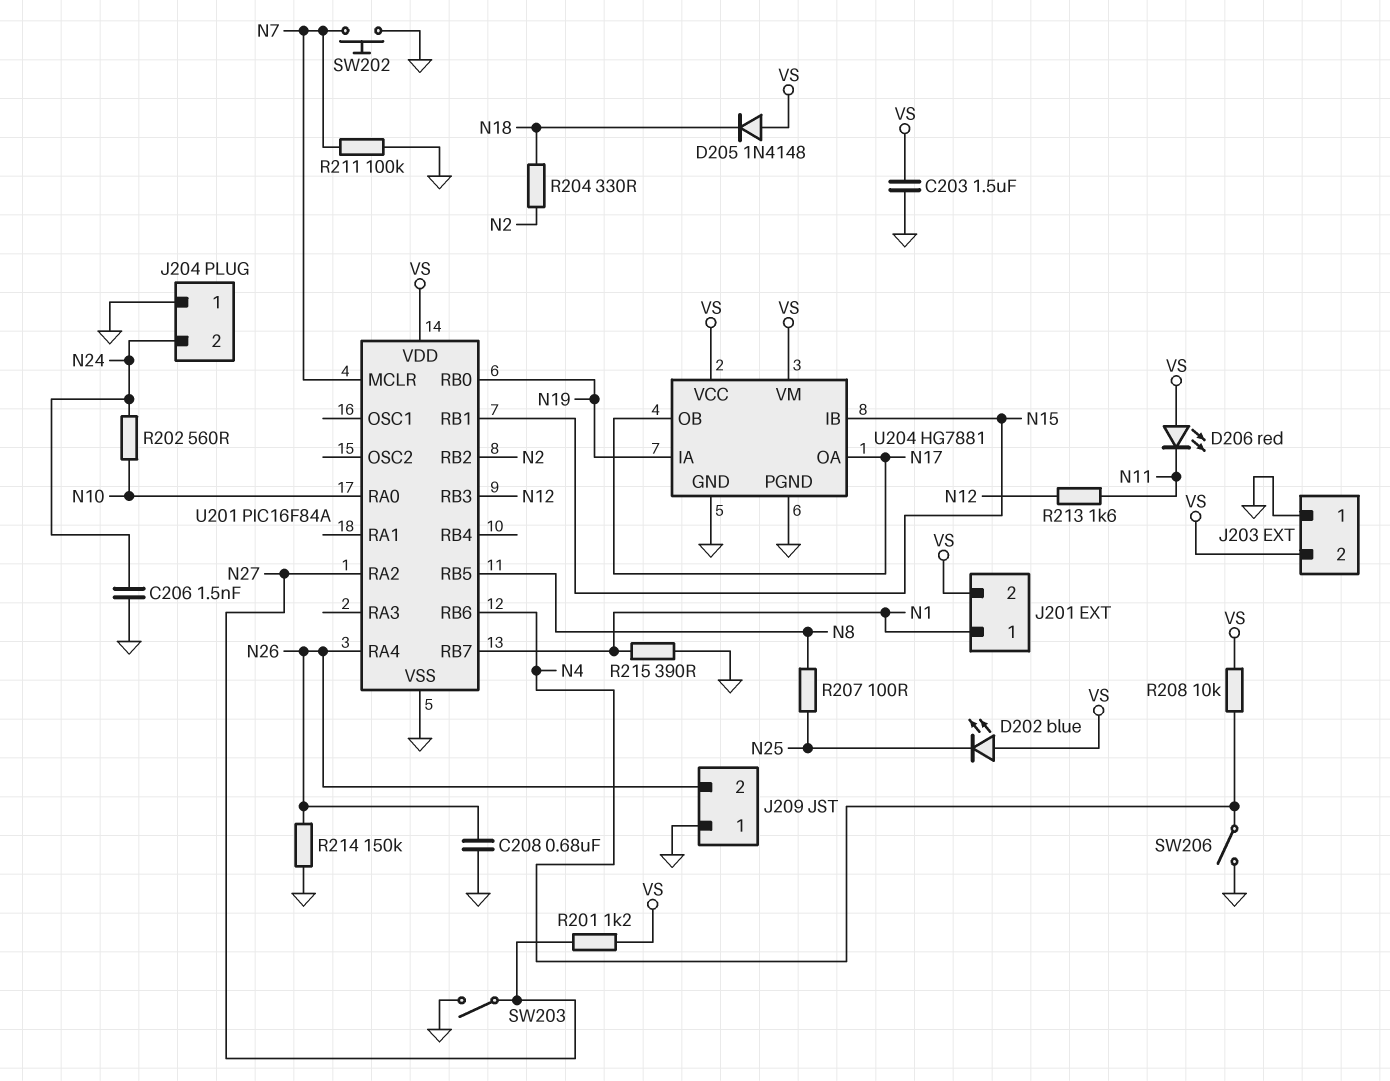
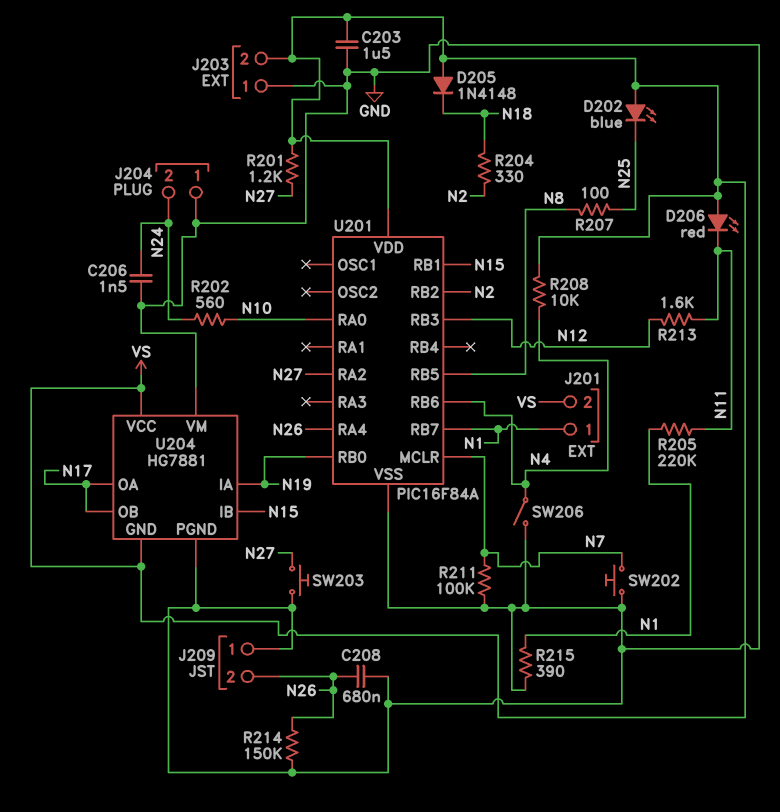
R205: none -> 220k (N1, N11)
SW203: switch (GND, N27) -> button (GND, N27)
U204 pin GND: GND -> VS
U204 pin VM: VS -> GND

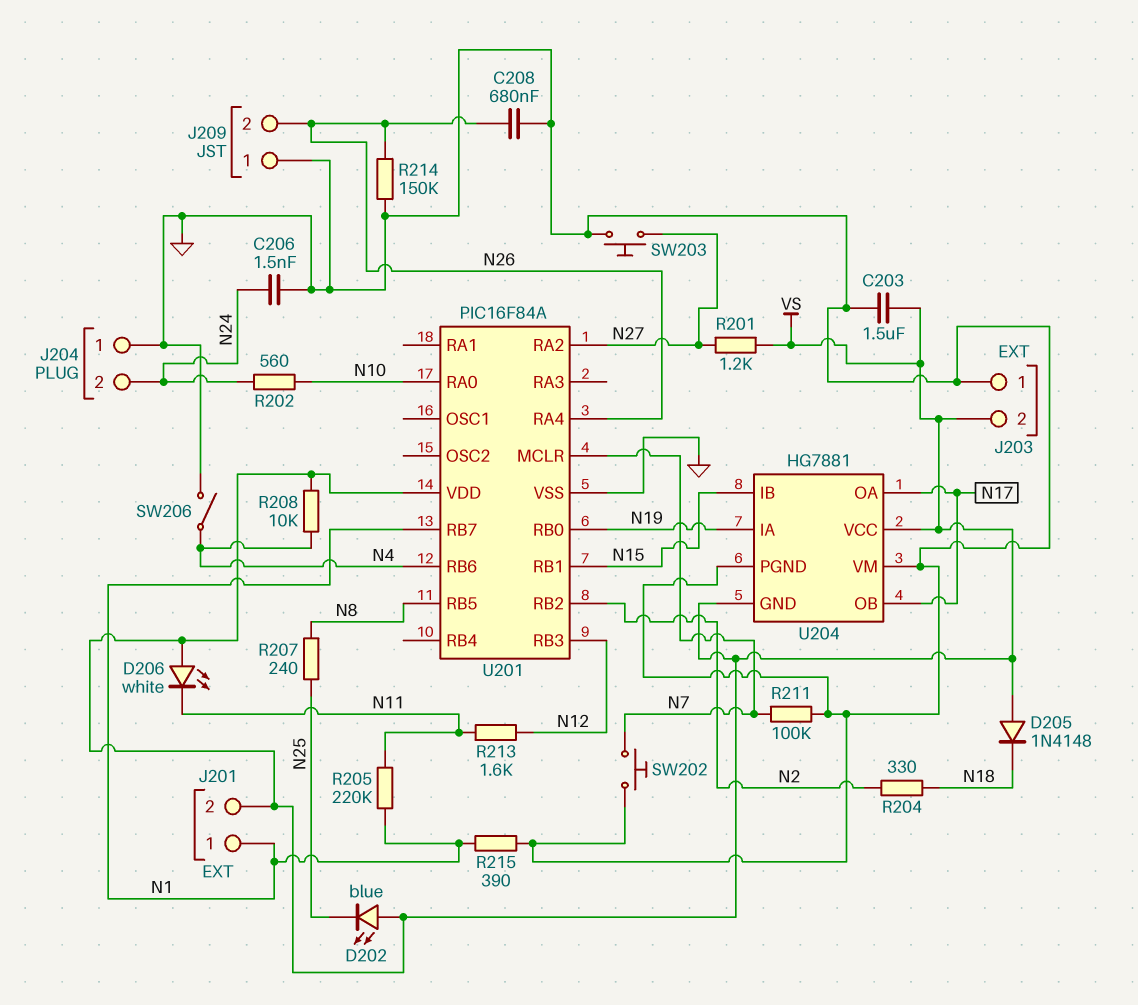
D206: LED red (A VS, K N11) -> LED white (A VS, K N11)
R207: 100 (N8, N25) -> 240 (N8, N25)

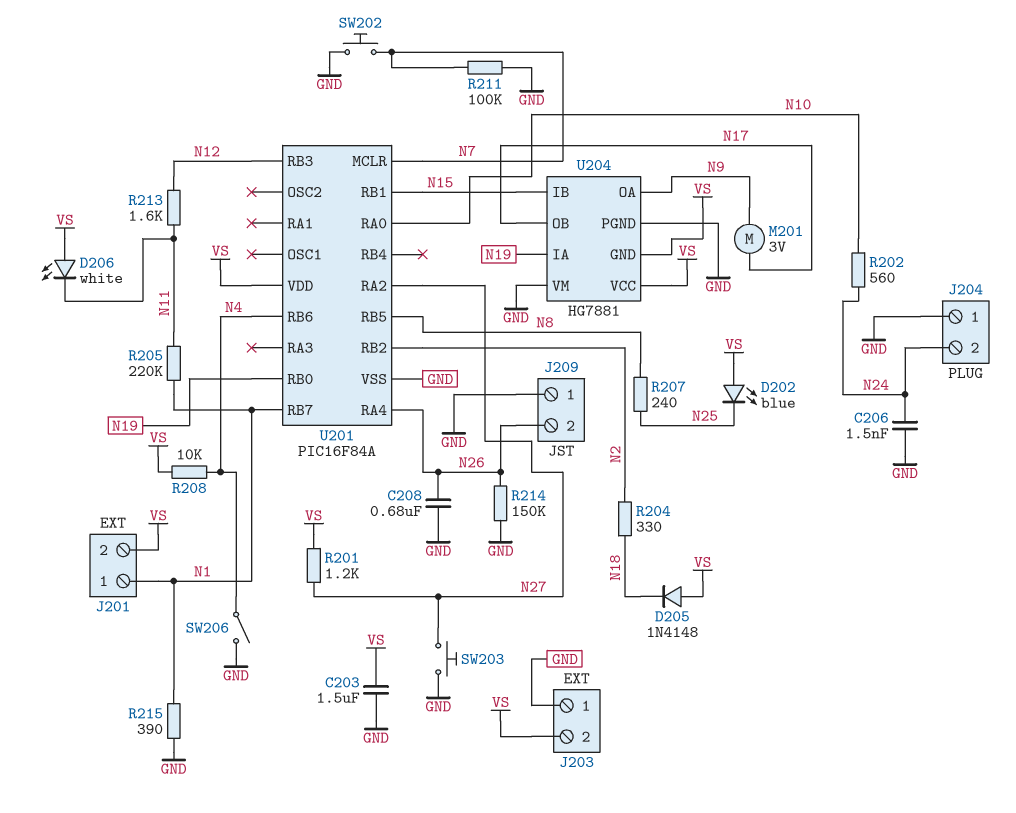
M201: none -> motor 3V (N9, N17)
U204 pin OA: N17 -> N9

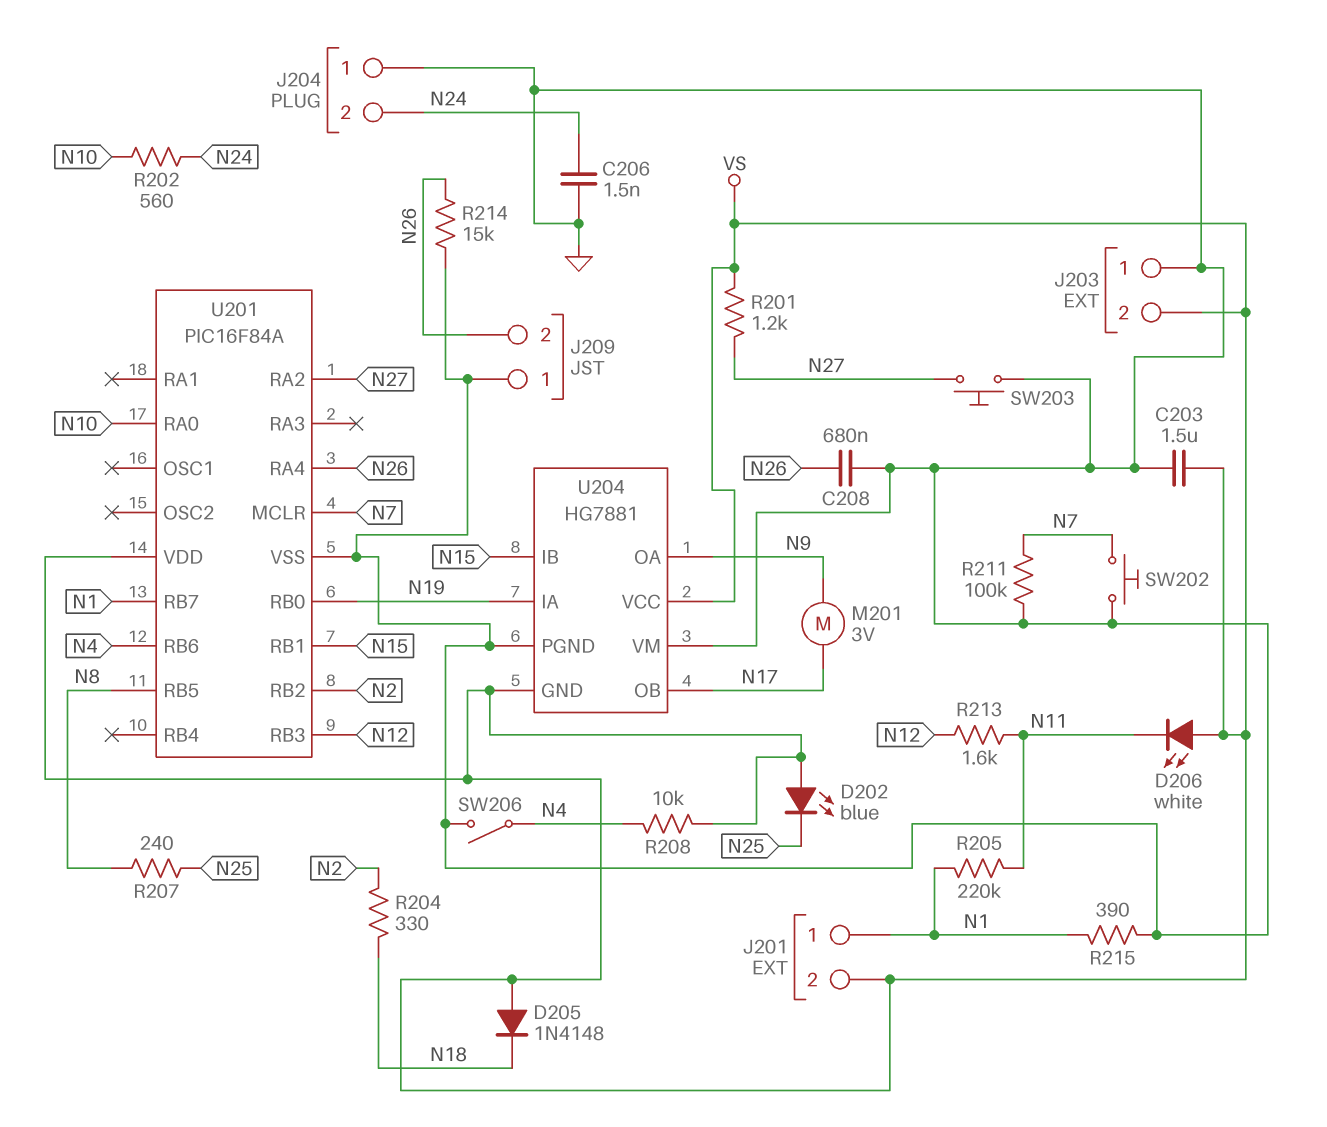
R214: 150k (GND, N26) -> 15k (GND, N26)

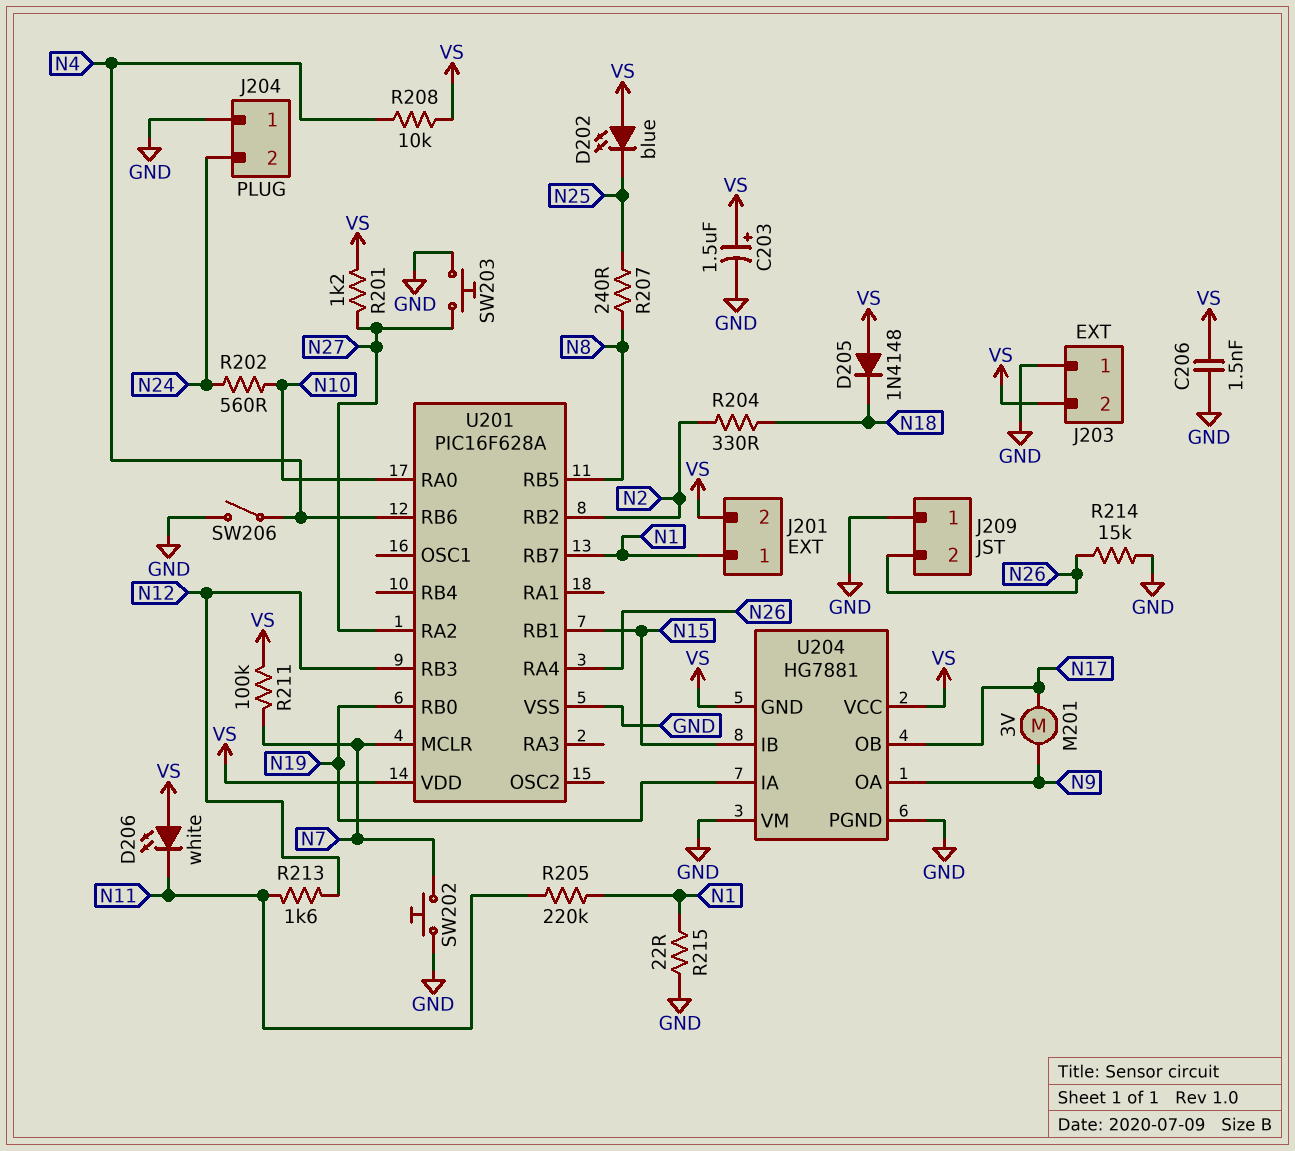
C203: 1.5uF (GND, VS) -> 1.5uF (plus VS, minus GND)
C206: 1.5nF (GND, N24) -> 1.5nF (GND, VS)
C208: 680nF (GND, N26) -> none
R211: 100k (GND, N7) -> 100k (N7, VS)
R215: 390 (GND, N1) -> 22 (GND, N1)
U201: PIC16F84A -> PIC16F628A

